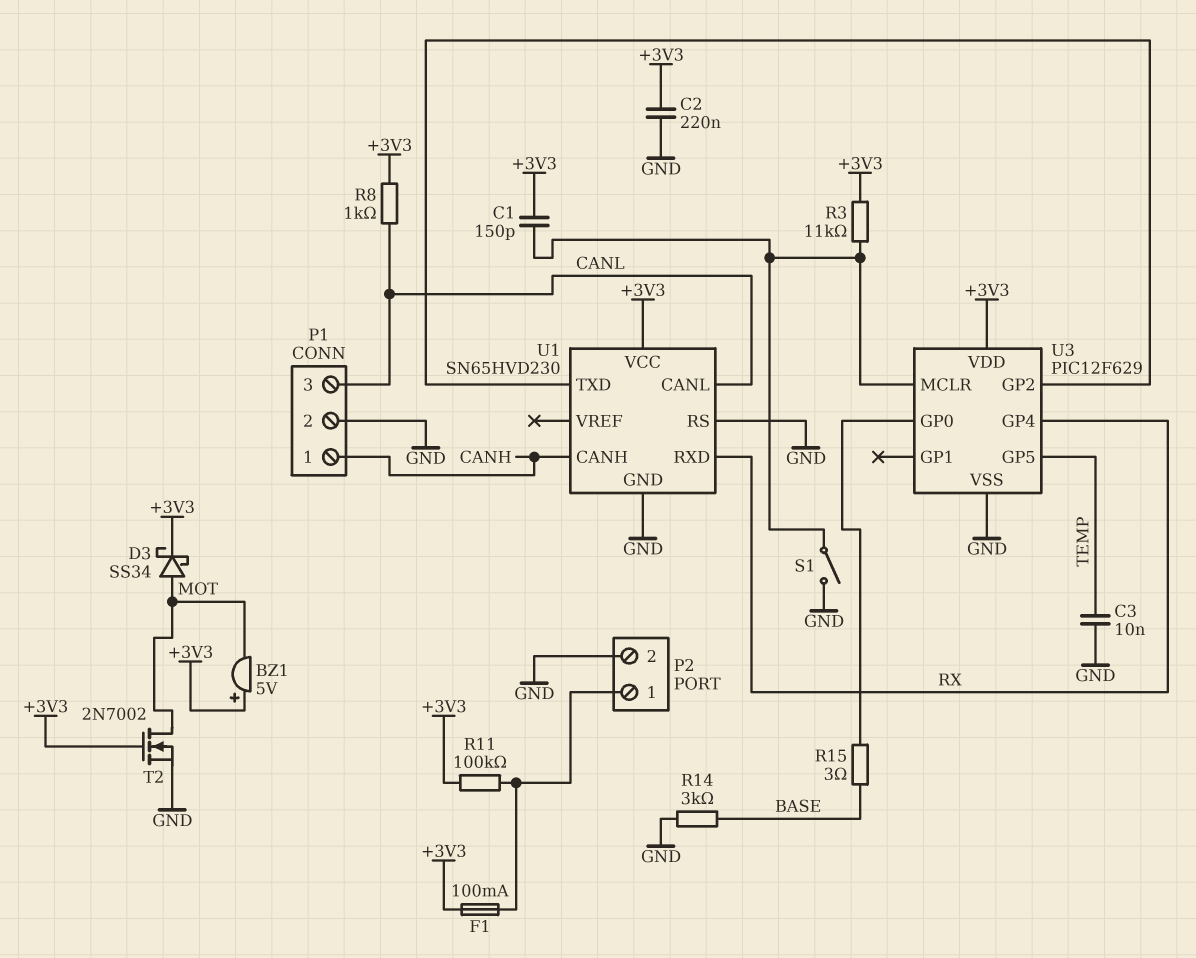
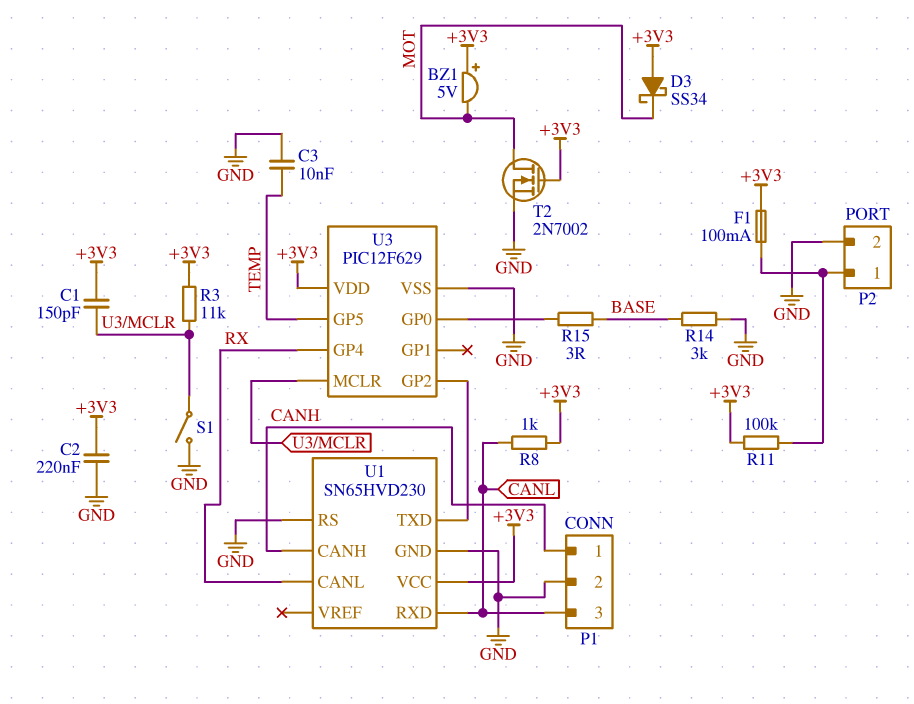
D3: schottky SS34 (A MOT, K +3V3) -> schottky SS34 (A +3V3, K MOT)
U1 pin CANL: CANL -> RX
U1 pin RXD: RX -> CANL

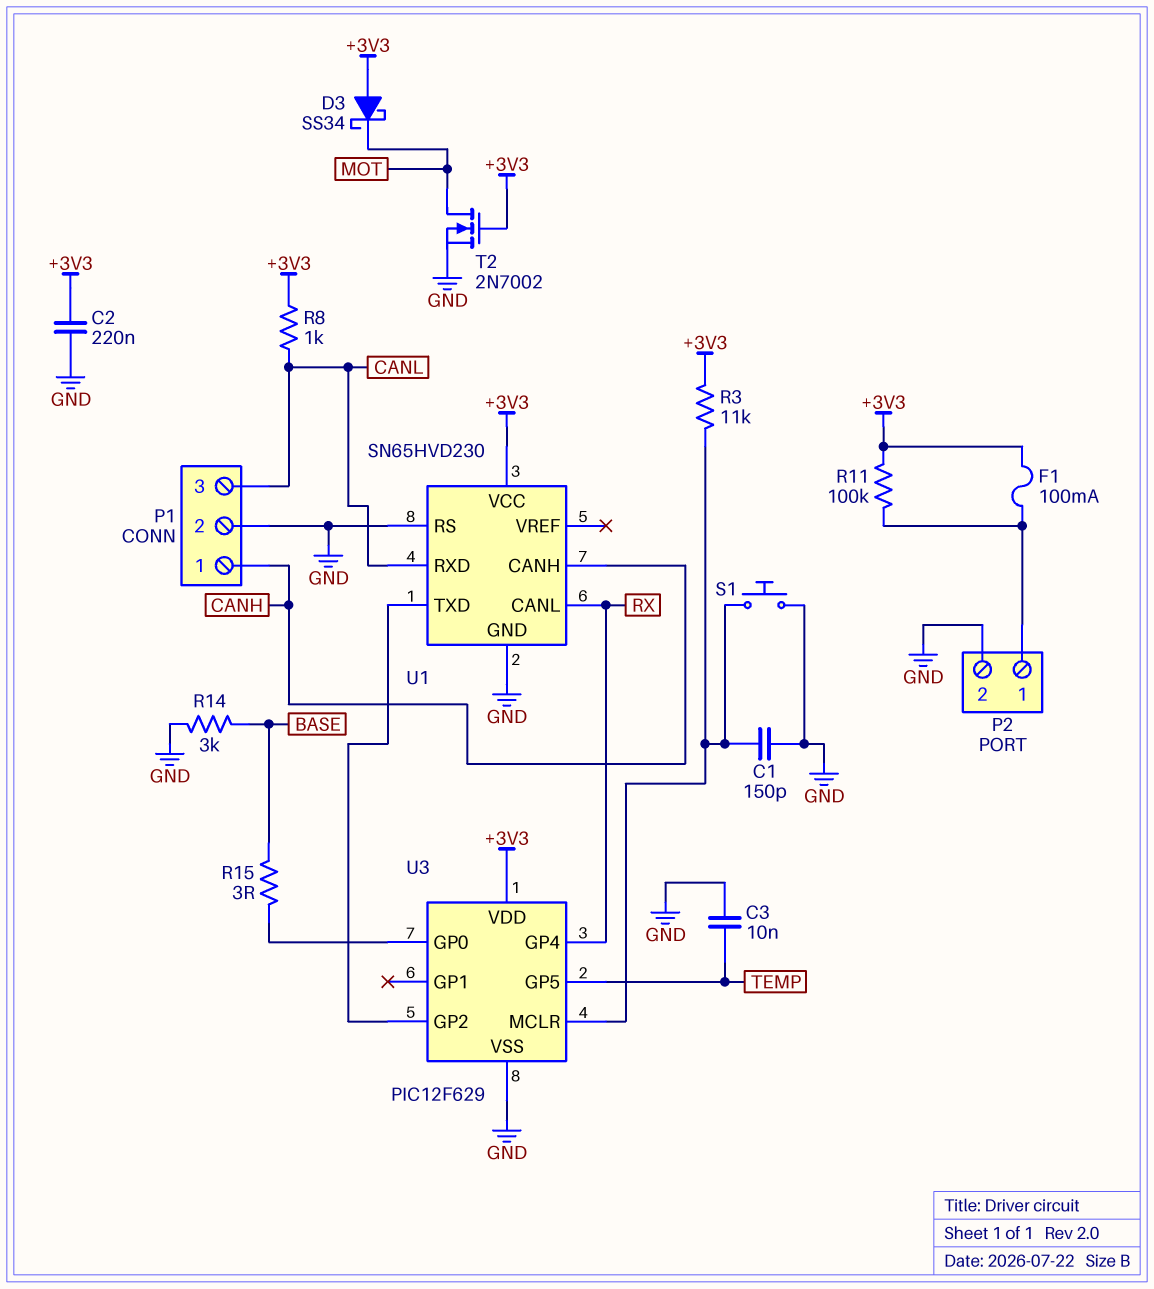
BZ1: buzzer 5V (plus +3V3, minus MOT) -> none
C1: 150pF (+3V3, U3/MCLR) -> 150pF (GND, U3/MCLR)
S1: switch (GND, U3/MCLR) -> button (GND, U3/MCLR)

